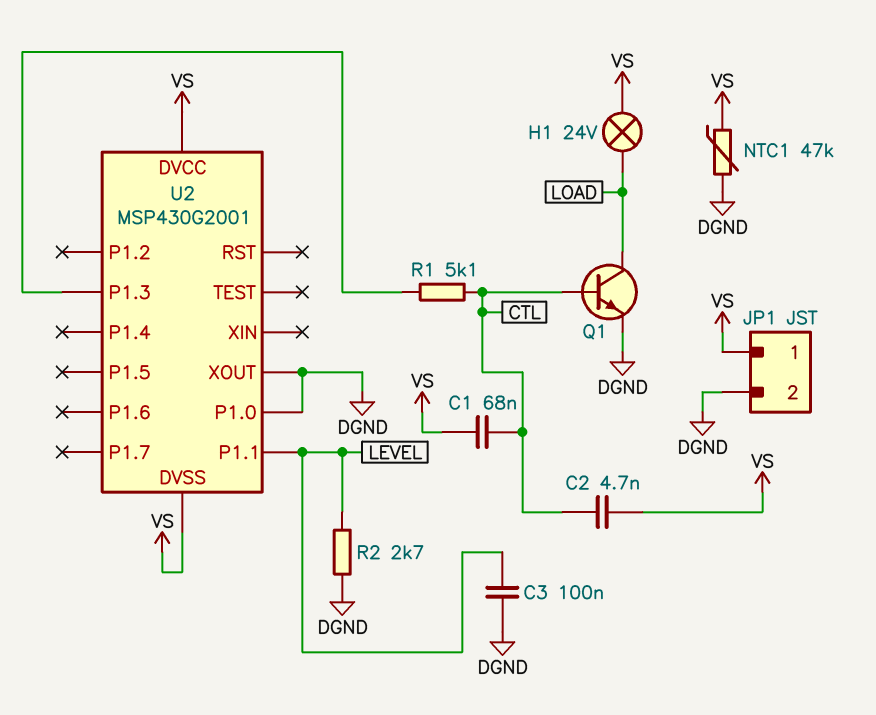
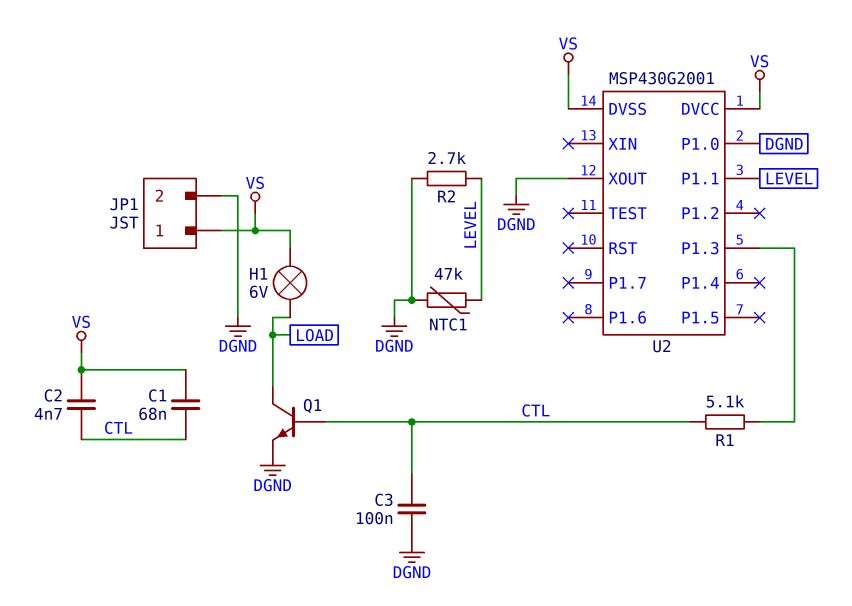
C3: 100nF (DGND, LEVEL) -> 100nF (CTL, DGND)
H1: lamp 24V (LOAD, VS) -> lamp 6V (LOAD, VS)
NTC1: 47k (DGND, VS) -> 47k (DGND, LEVEL)

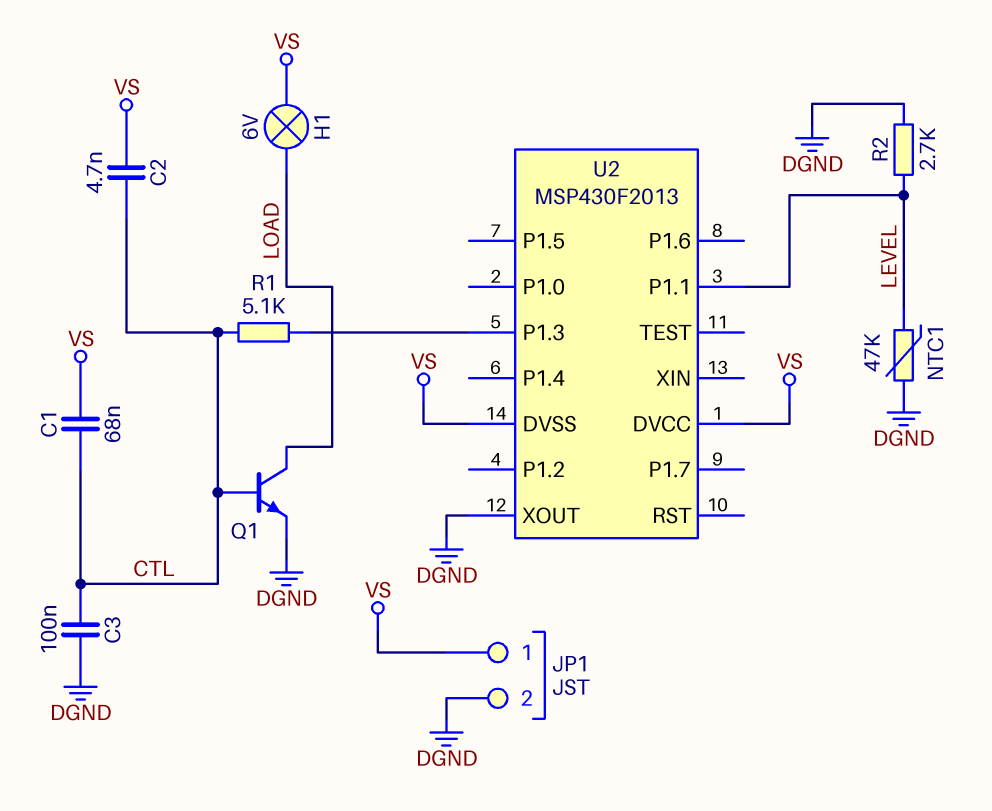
U2: MSP430G2001 -> MSP430F2013
U2 pin P1.0: DGND -> none

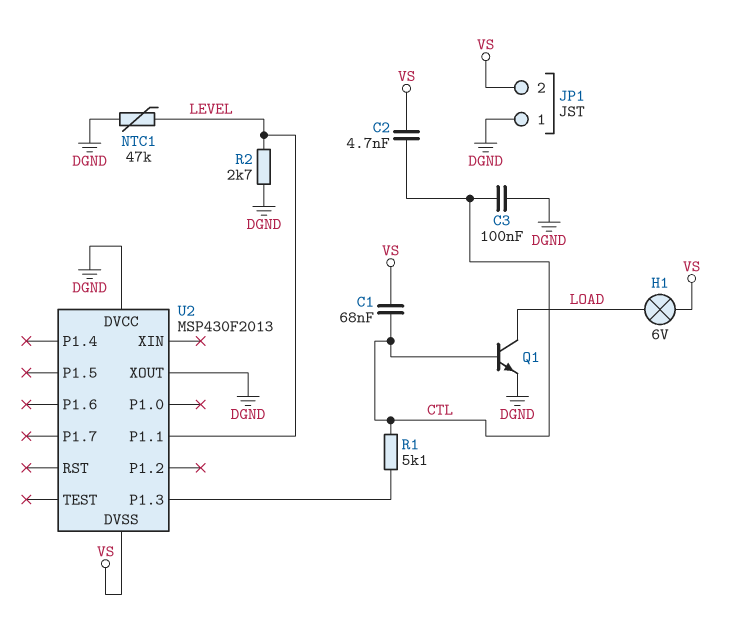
JP1 pin 1: VS -> DGND
JP1 pin 2: DGND -> VS
U2 pin DVCC: VS -> DGND

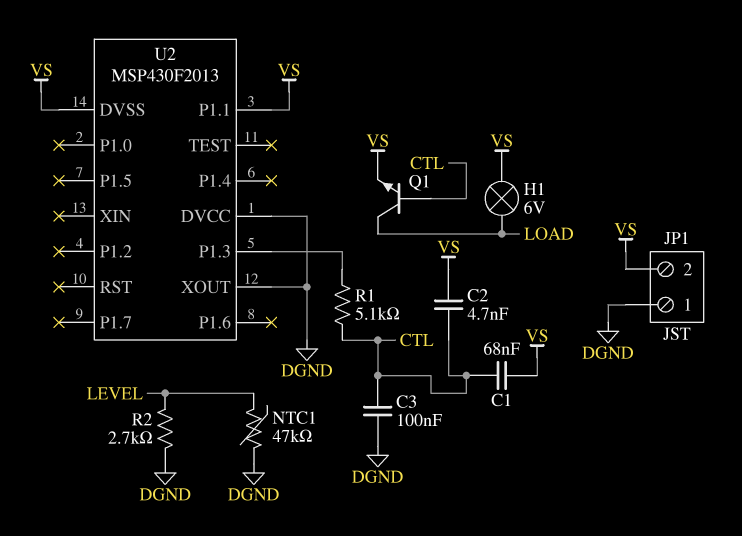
Q1: NPN (B CTL, C LOAD, E DGND) -> NPN (B CTL, C LOAD, E VS)
U2 pin P1.1: LEVEL -> VS

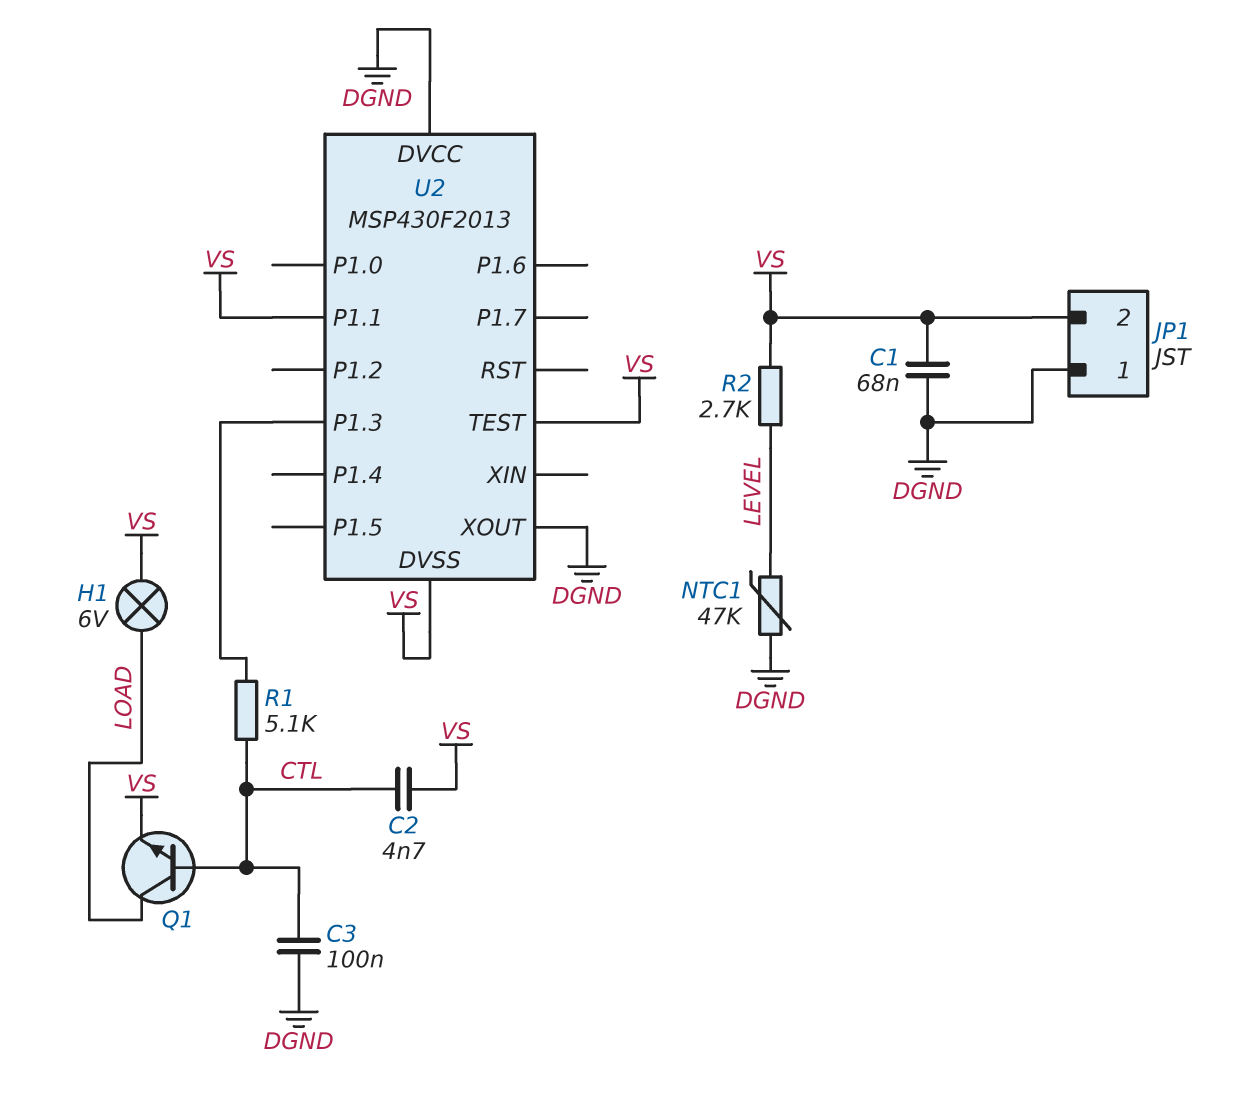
C1: 68nF (CTL, VS) -> 68nF (DGND, VS)
R2: 2.7k (DGND, LEVEL) -> 2.7k (LEVEL, VS)
U2 pin TEST: none -> VS

